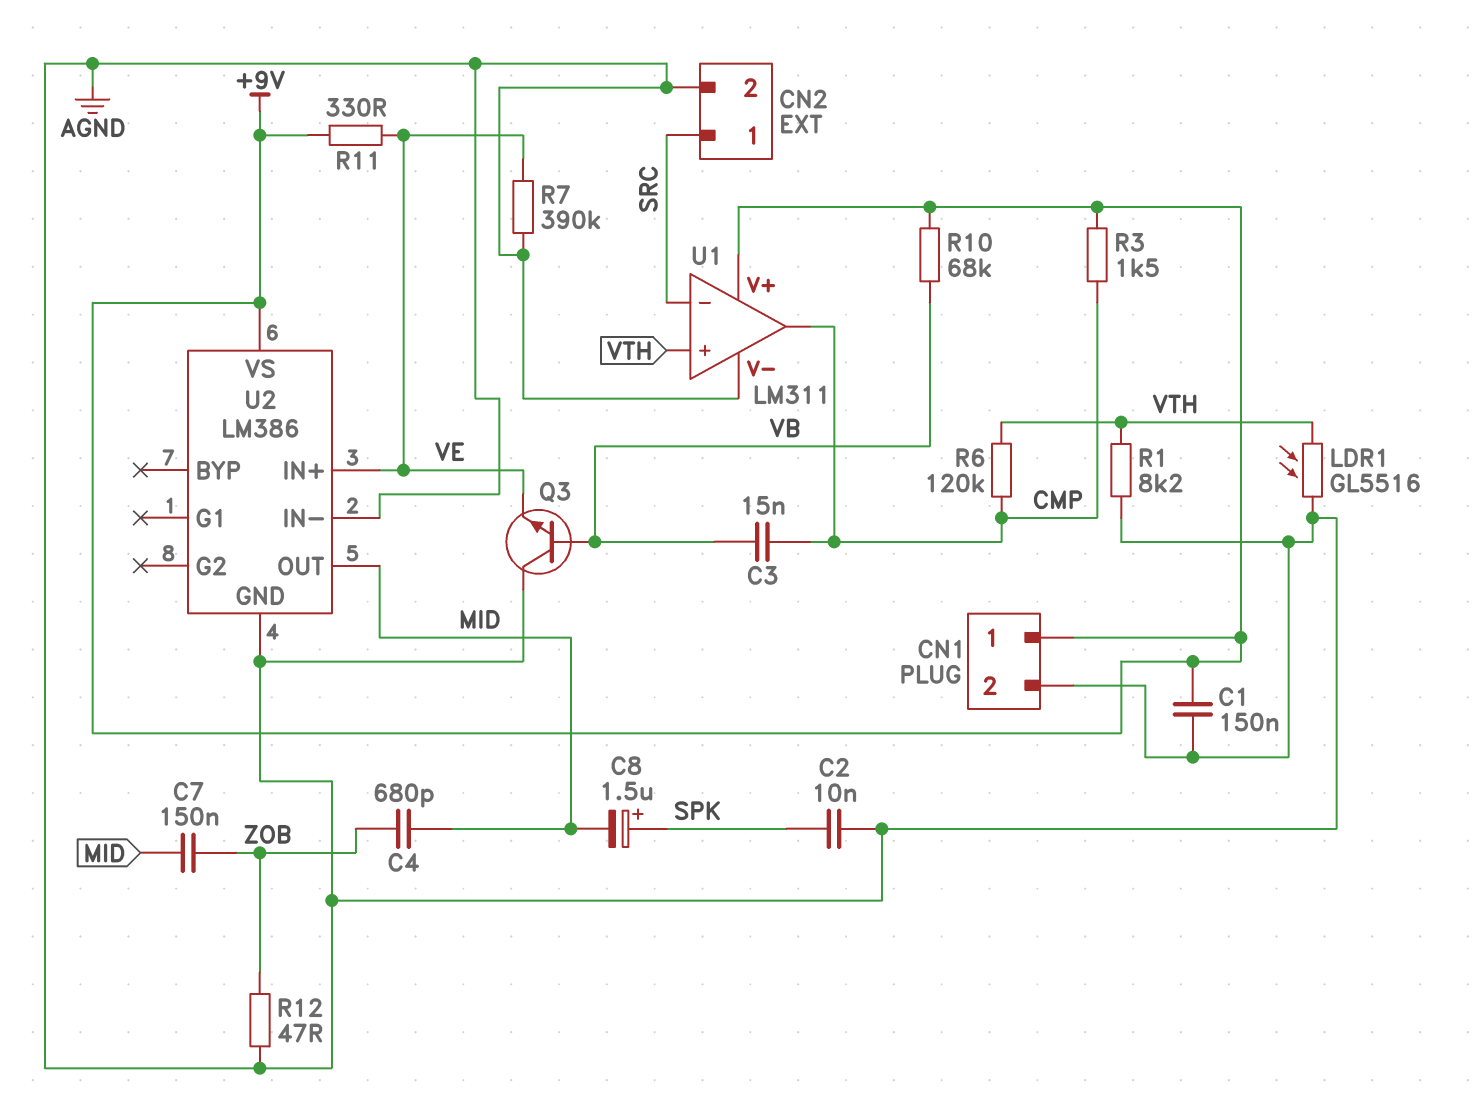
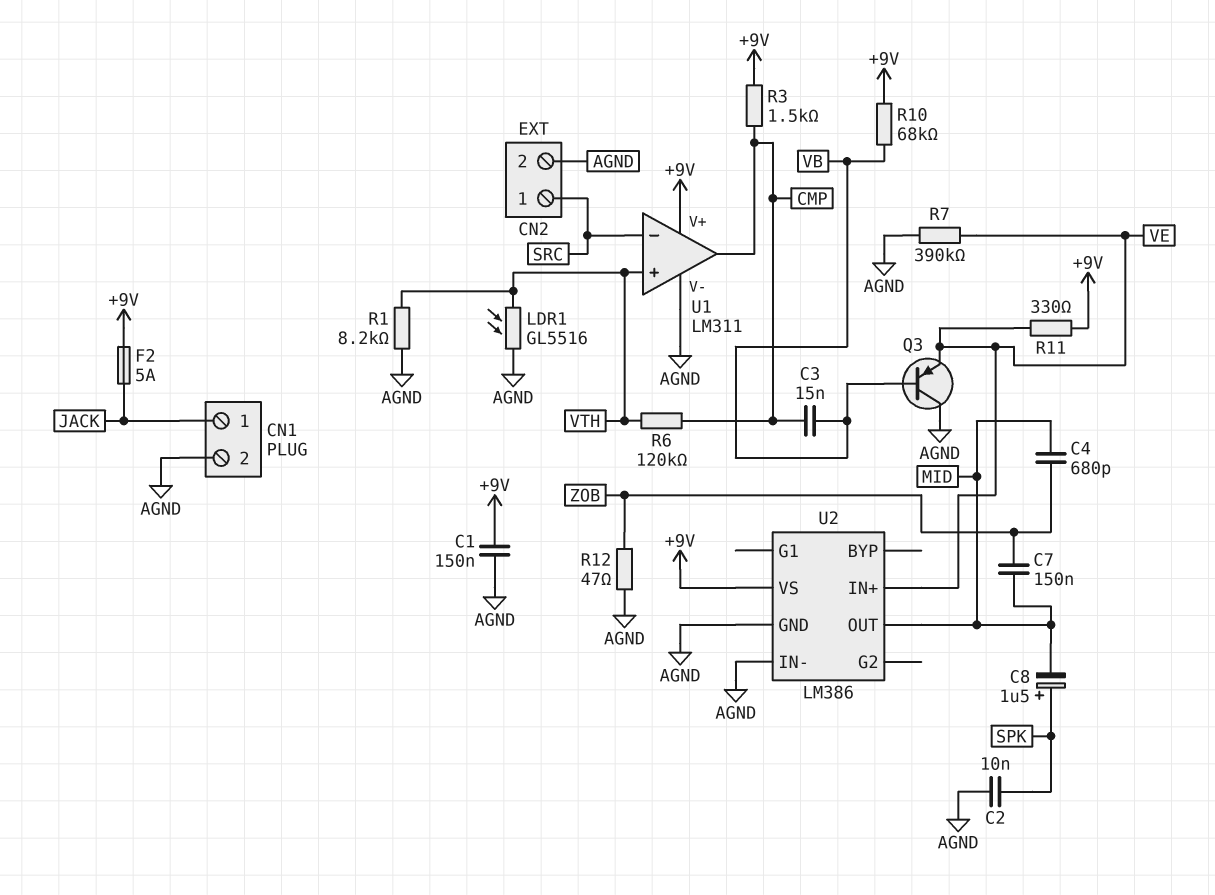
CN1 pin 1: +9V -> JACK
F2: none -> 5A (+9V, JACK)
Q3: NPN (B VB, C AGND, E VE) -> PNP (B VB, C AGND, E VE)

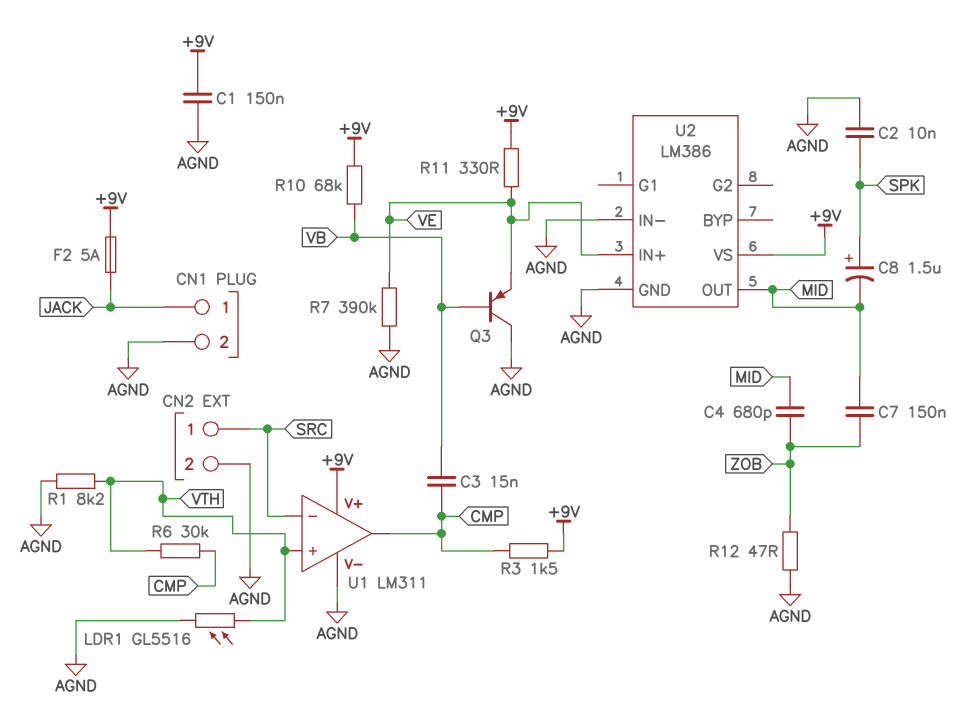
R6: 120k (CMP, VTH) -> 30k (CMP, VTH)

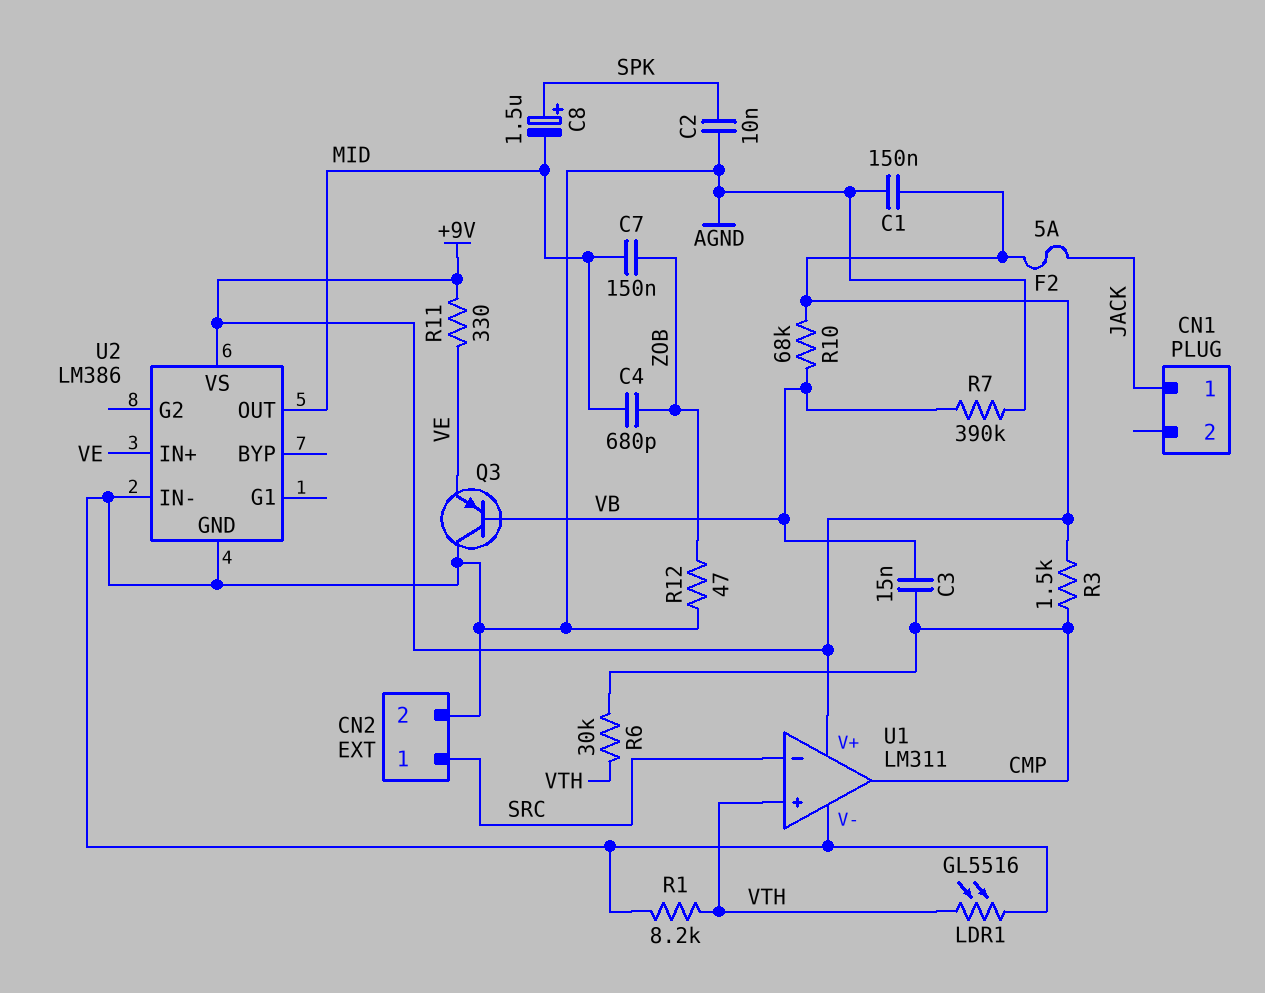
CN1 pin 2: AGND -> none
R7: 390k (AGND, VE) -> 390k (AGND, VB)

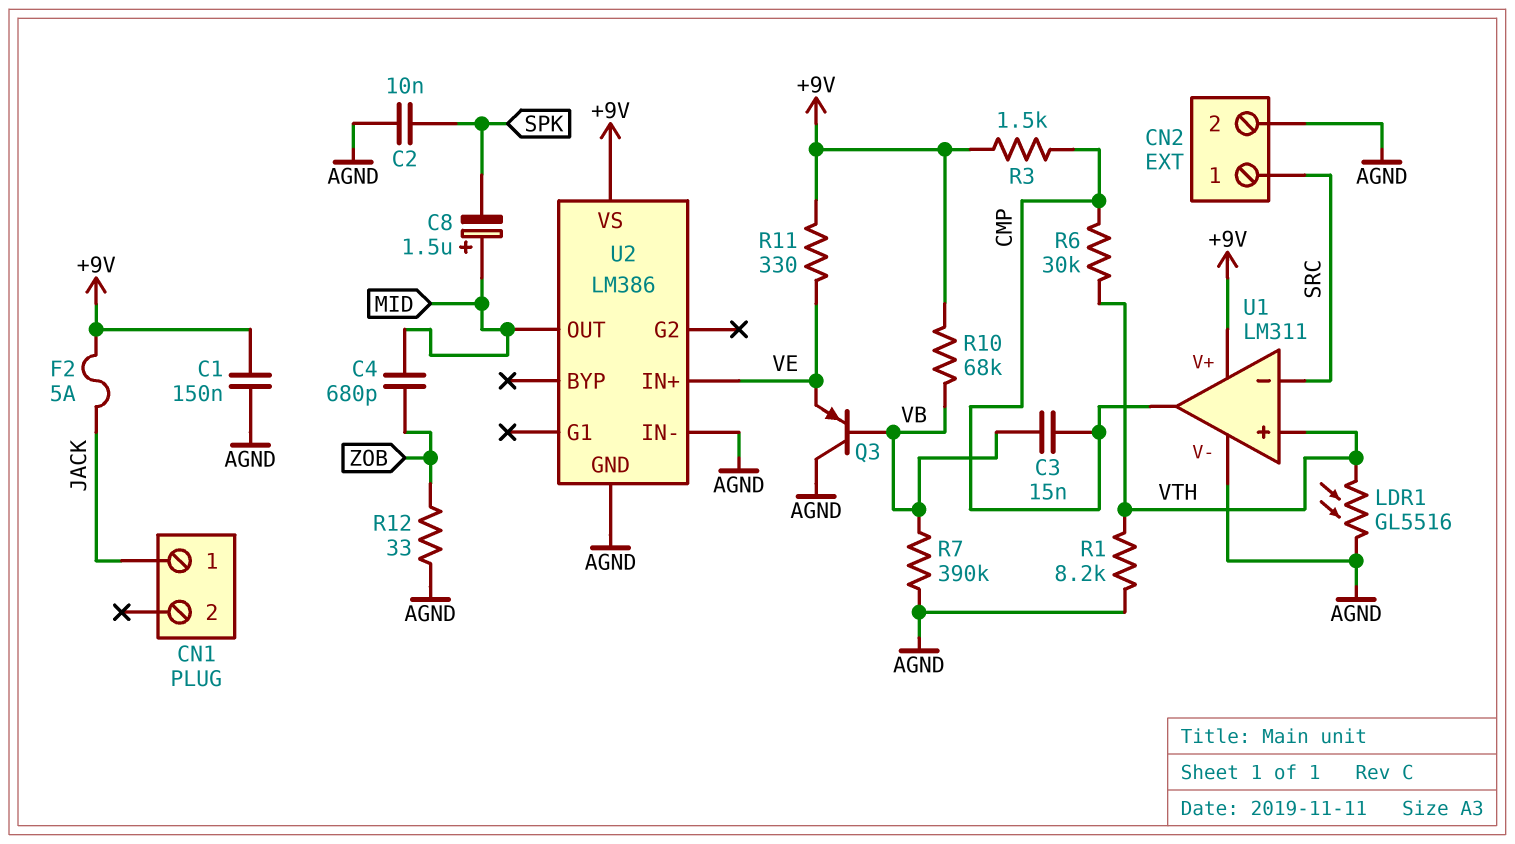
C7: 150nF (MID, ZOB) -> none
C8: 1.5uF (plus SPK, minus MID) -> 1.5uF (plus MID, minus SPK)
R12: 47 (AGND, ZOB) -> 33 (AGND, ZOB)

